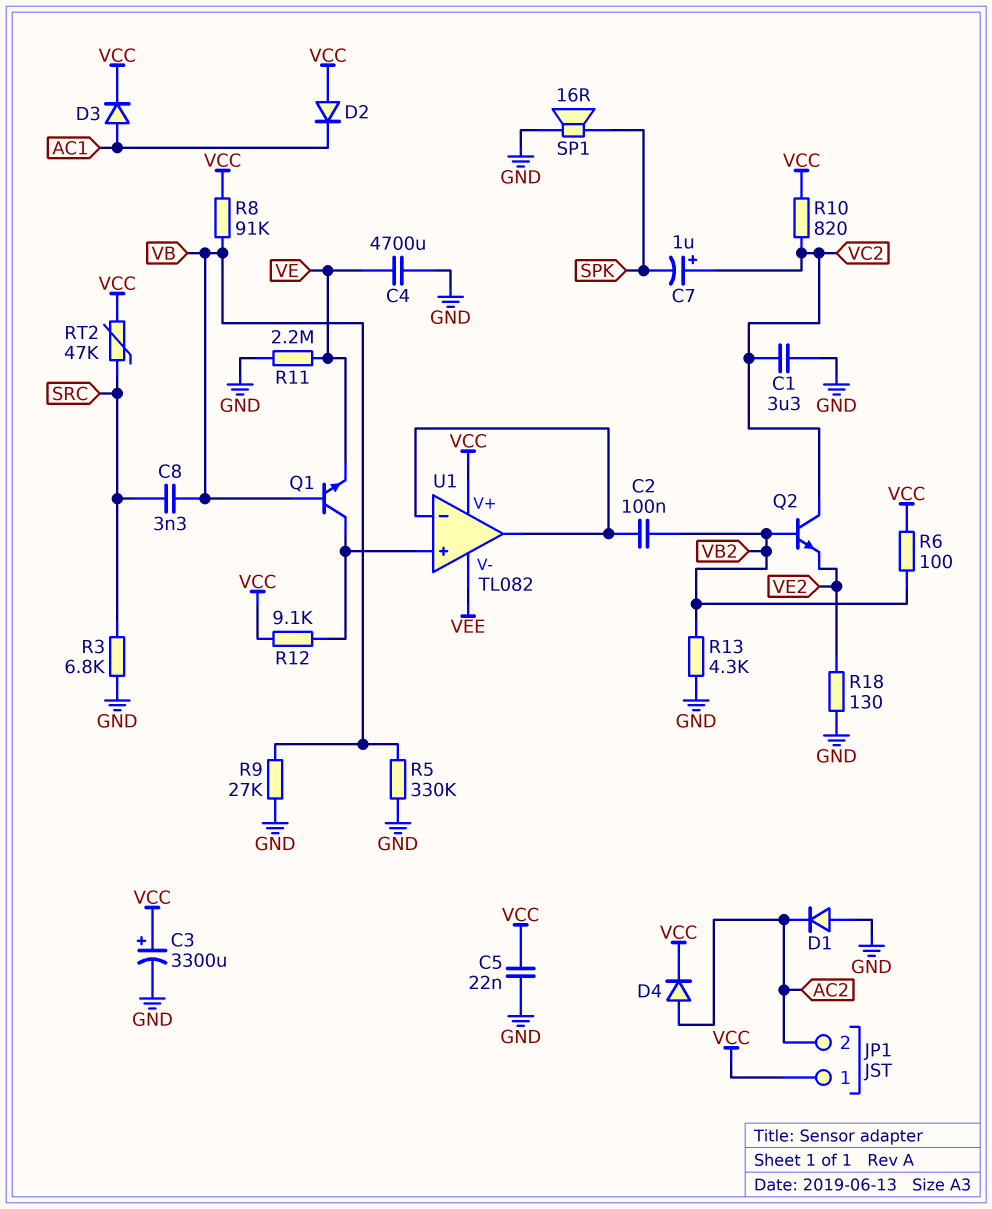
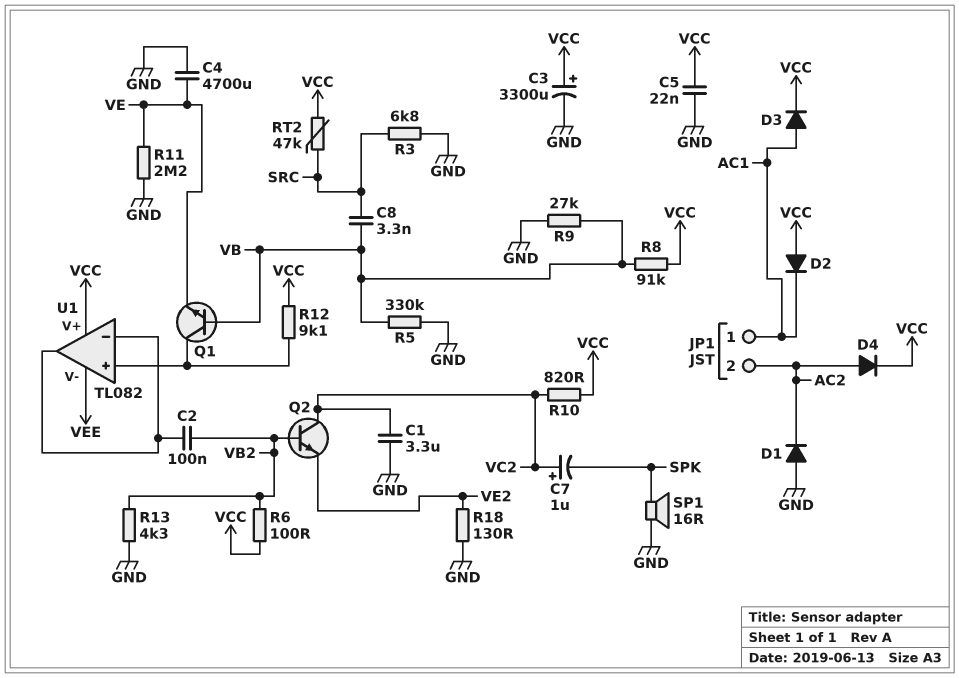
JP1 pin 1: VCC -> AC1

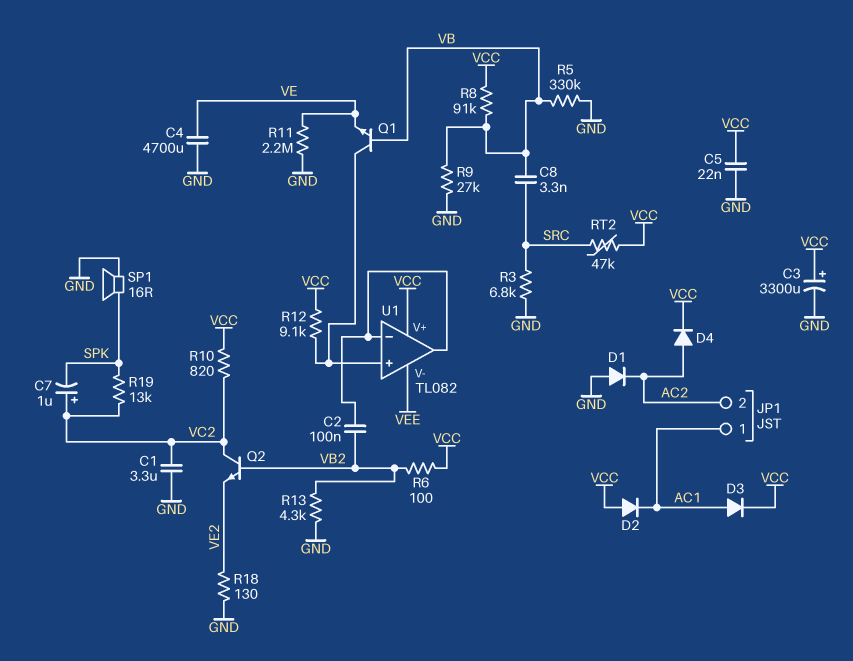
R19: none -> 13k (SPK, VC2)

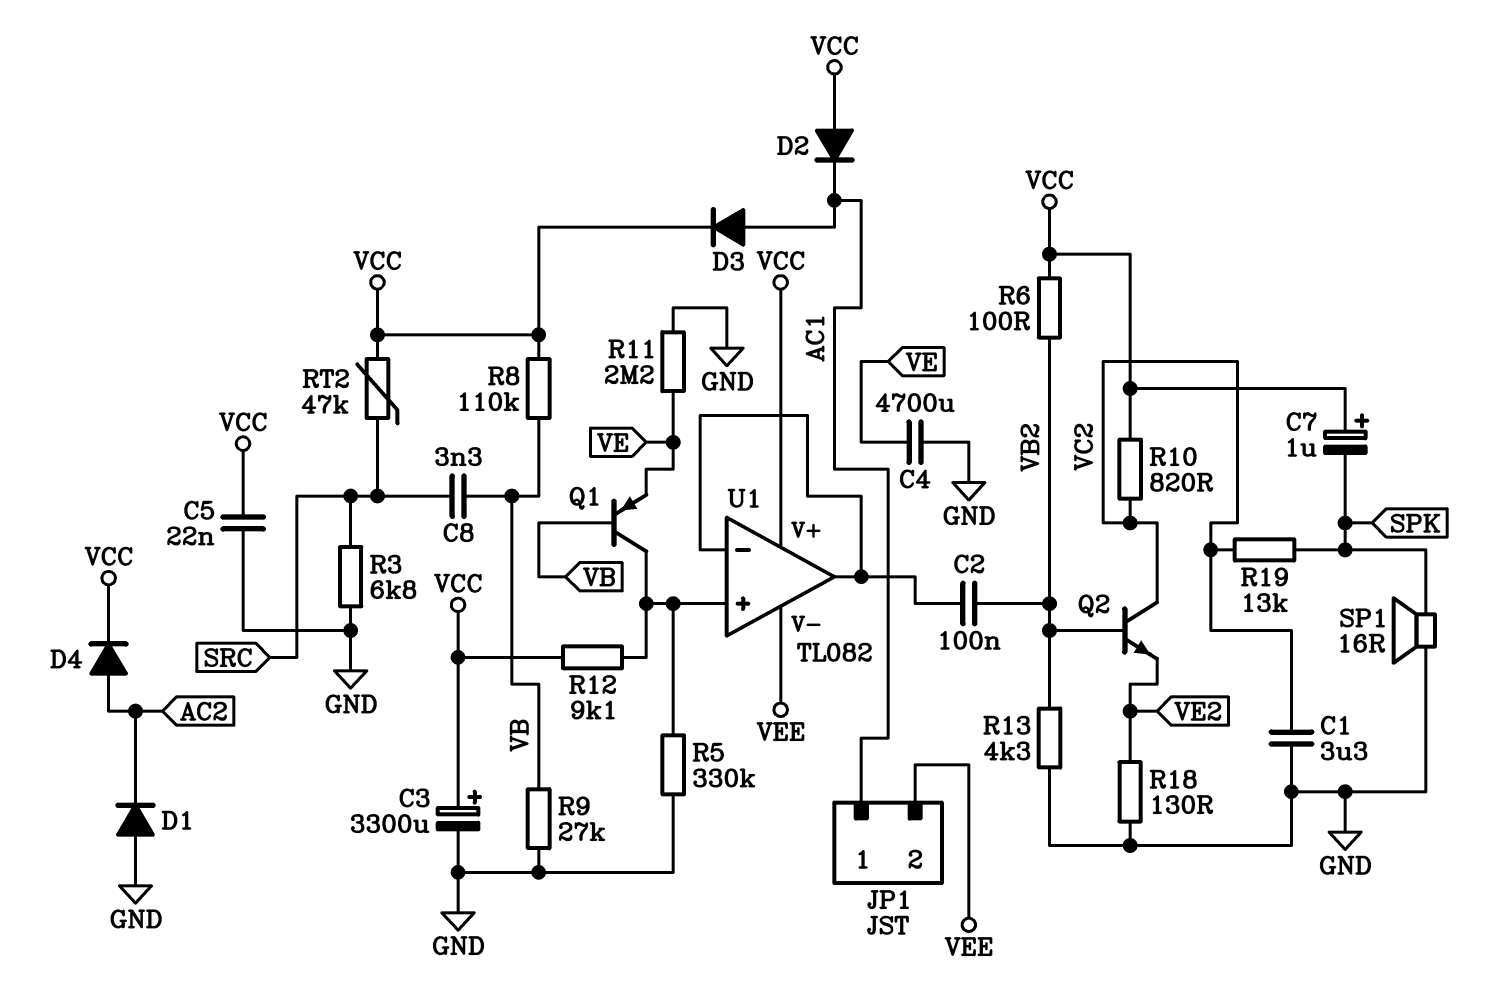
C7: 1uF (plus VC2, minus SPK) -> 1uF (plus VCC, minus SPK)
JP1 pin 2: AC2 -> VEE
Q1: NPN (B VB, C U1/in+, E VE) -> PNP (B VB, C U1/in+, E VE)
R5: 330k (GND, VB) -> 330k (GND, U1/in+)
R8: 91k (VB, VCC) -> 110k (VB, VCC)

